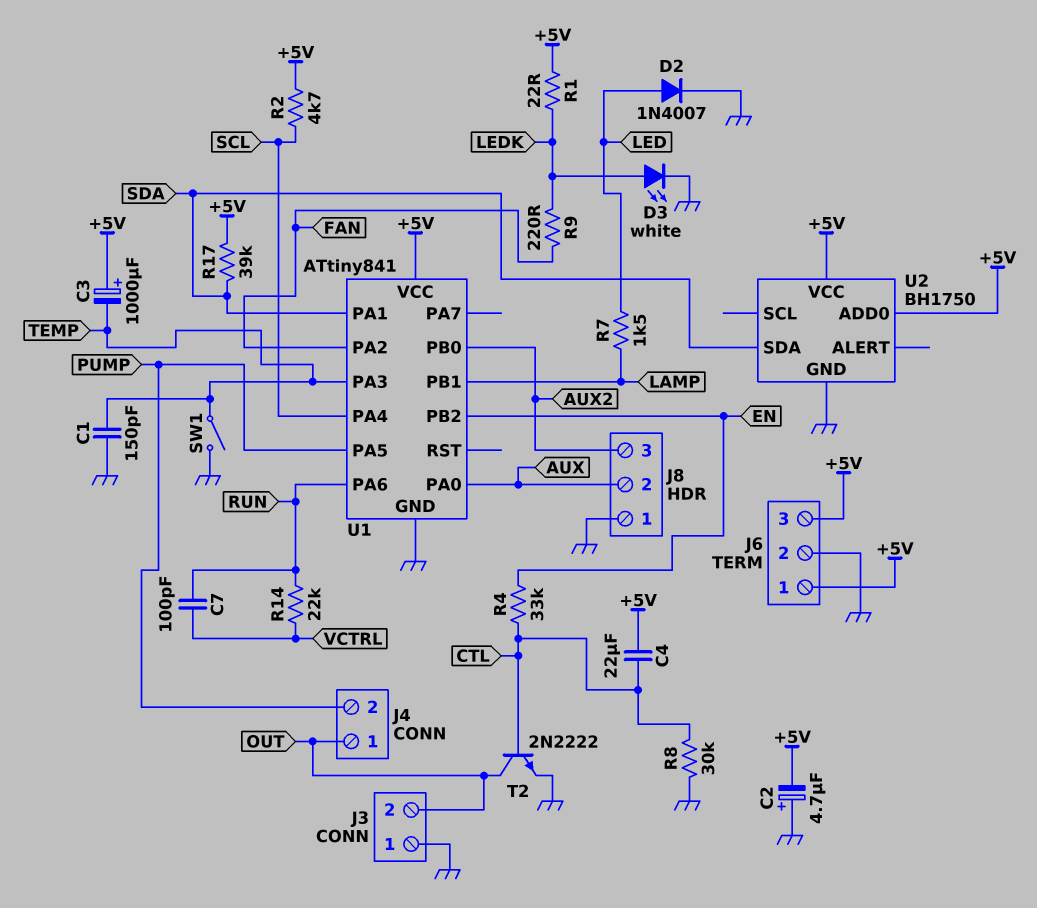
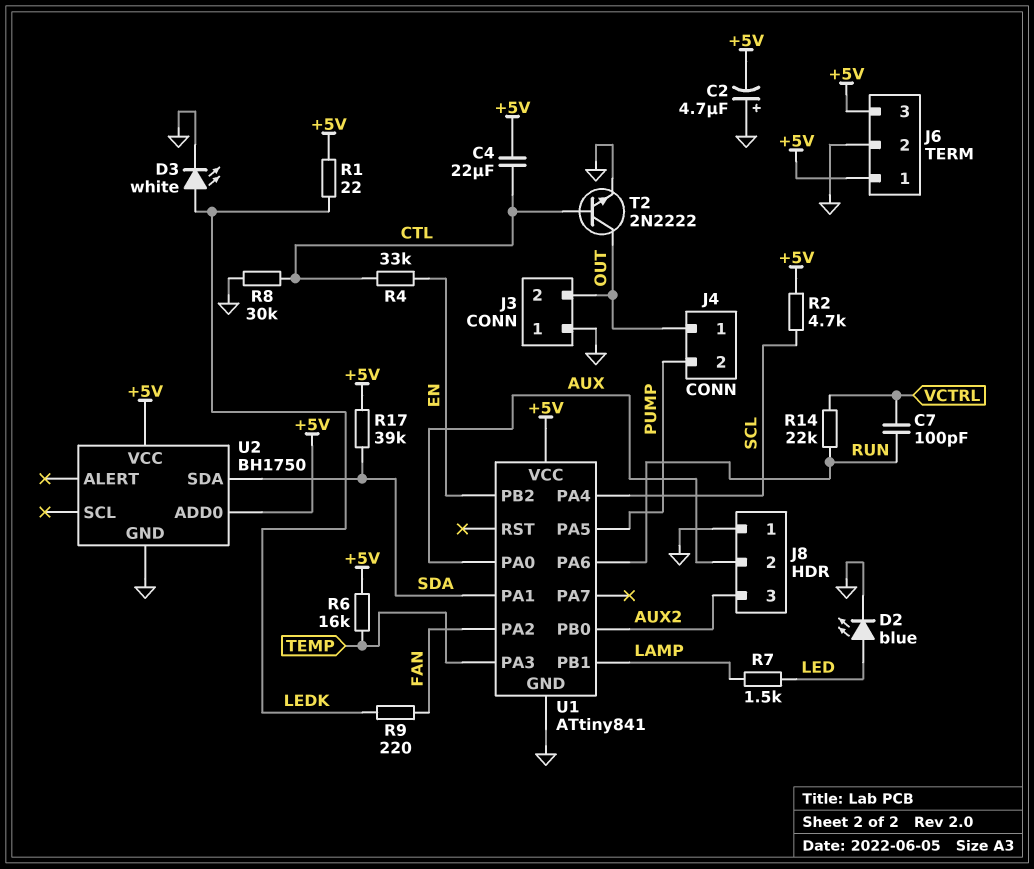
C1: 150pF (GND, TEMP) -> none
C3: 1000uF (plus +5V, minus TEMP) -> none
D2: diode 1N4007 (A LED, K GND) -> LED blue (A LED, K GND)
R6: none -> 16k (+5V, TEMP)
SW1: switch (GND, TEMP) -> none

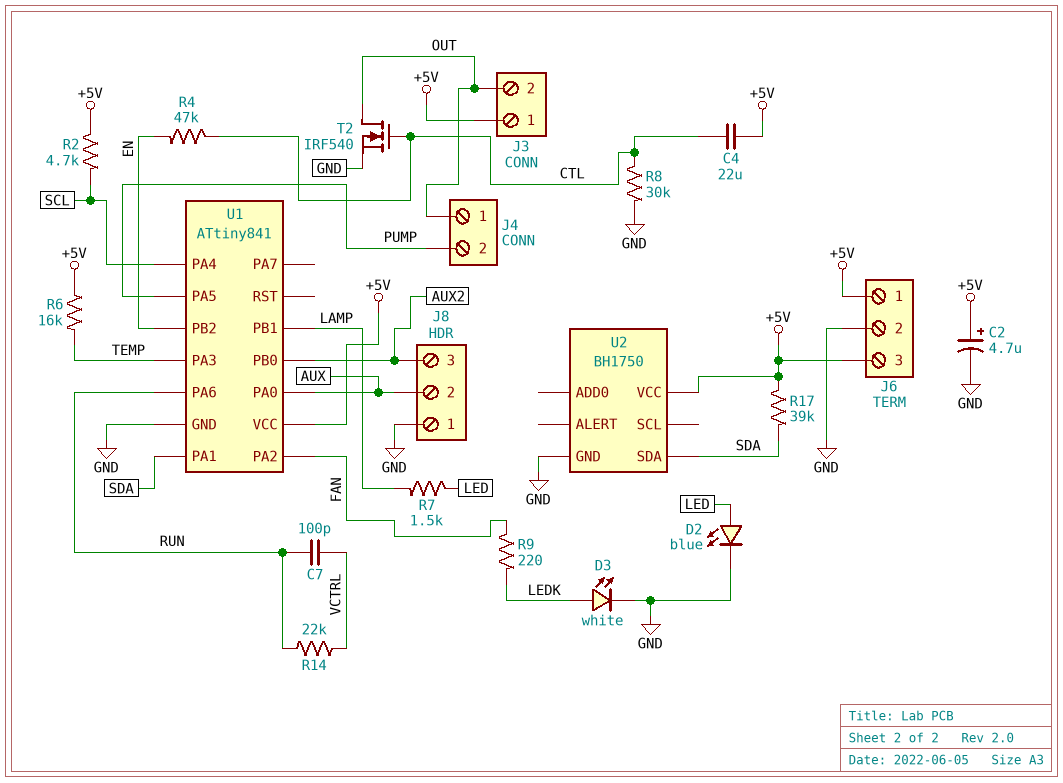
C2: 4.7uF (plus GND, minus +5V) -> 4.7uF (plus +5V, minus GND)
J3 pin 1: GND -> +5V
R1: 22 (+5V, LEDK) -> none
R4: 33k (CTL, EN) -> 47k (CTL, EN)
T2: NPN 2N2222 (B CTL, C OUT, E GND) -> NMOS IRF540 (G CTL, D OUT, S GND)
U2 pin ADD0: +5V -> none

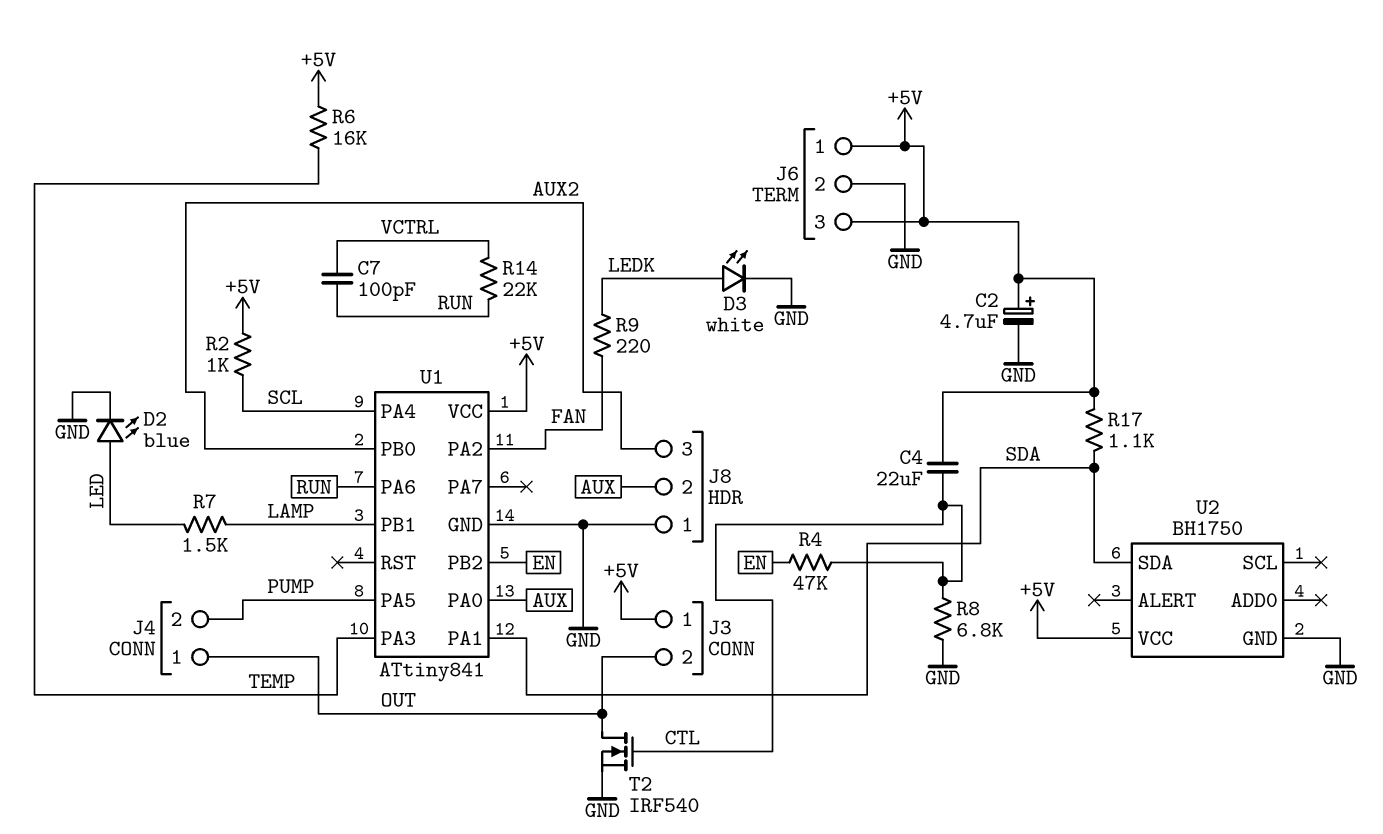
R2: 4.7k (+5V, SCL) -> 1k (+5V, SCL)
R8: 30k (CTL, GND) -> 6.8k (CTL, GND)
R17: 39k (+5V, SDA) -> 1.1k (+5V, SDA)

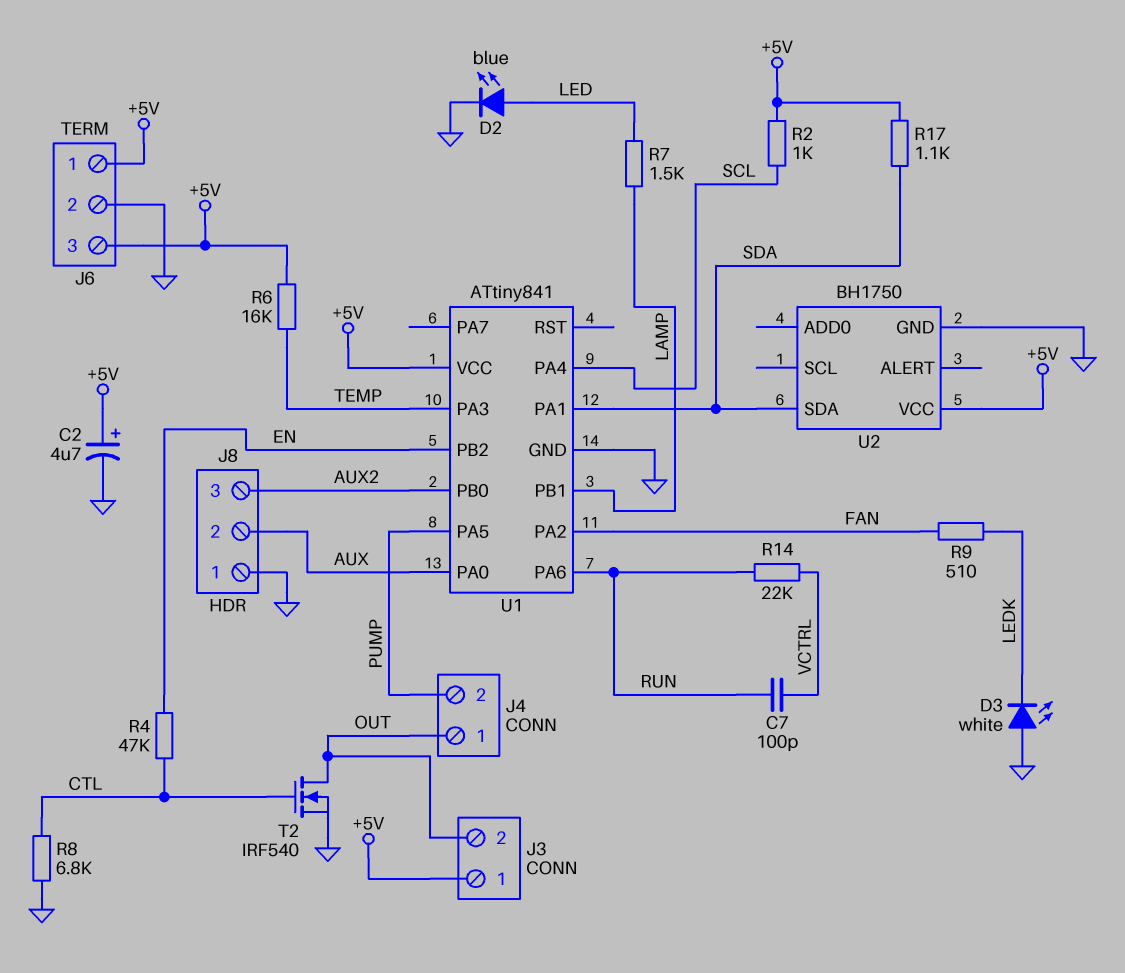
C4: 22uF (+5V, CTL) -> none
D3: LED white (A LEDK, K GND) -> LED white (A GND, K LEDK)
R9: 220 (FAN, LEDK) -> 510 (FAN, LEDK)

